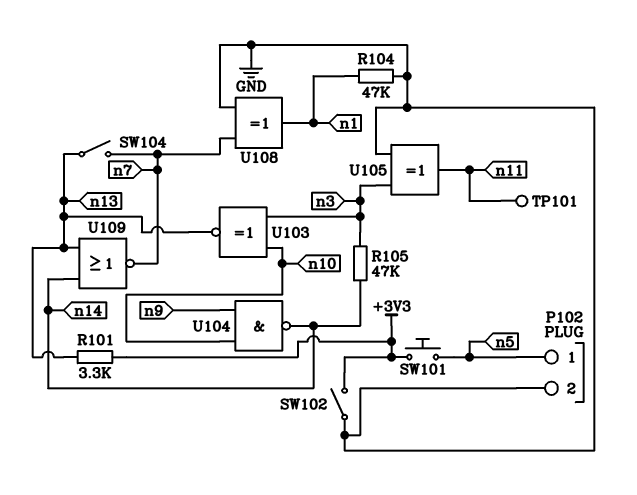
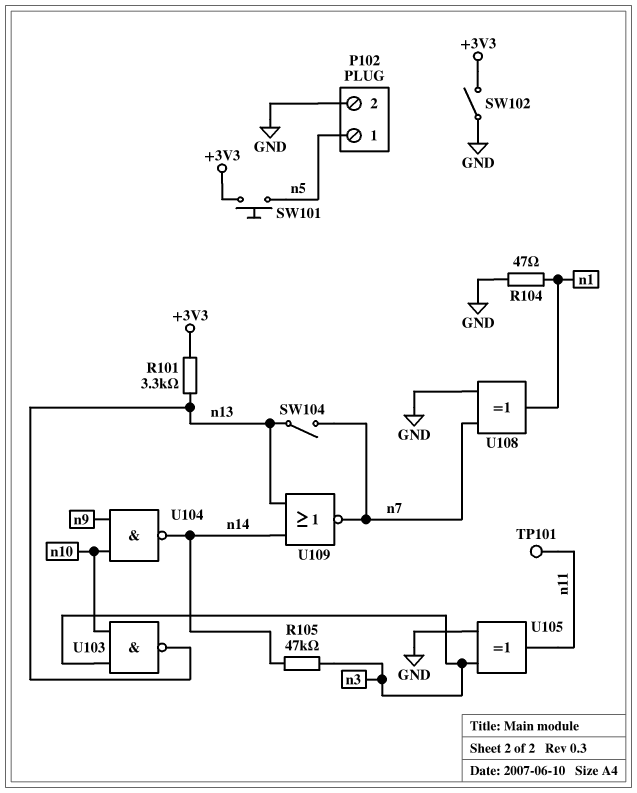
R104: 47k (GND, n1) -> 47 (GND, n1)
U103: XNOR (in n3, in n10, out n13) -> NAND (in n3, in n10, out n13)

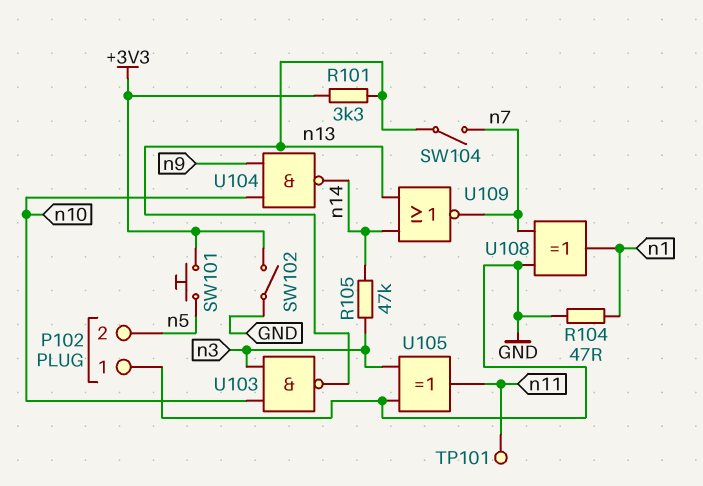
P102 pin 1: n5 -> GND
P102 pin 2: GND -> n5

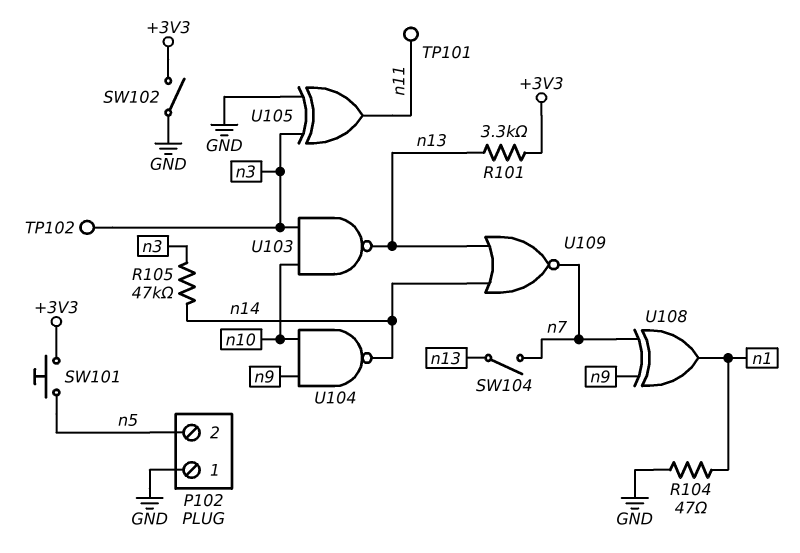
TP102: none -> test point (n3)
U108: XOR (in GND, in n7, out n1) -> XOR (in n7, in n9, out n1)

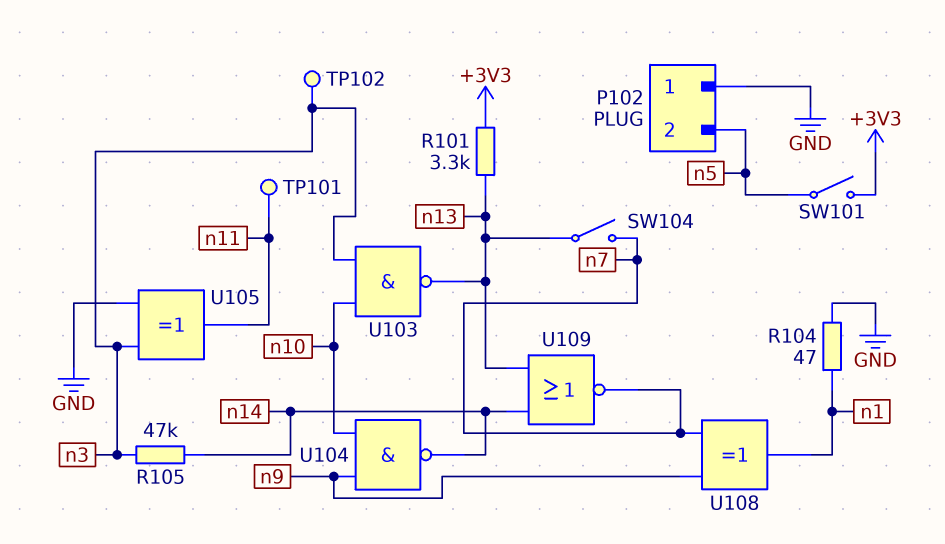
SW101: button (+3V3, n5) -> switch (+3V3, n5)
SW102: switch (+3V3, GND) -> none

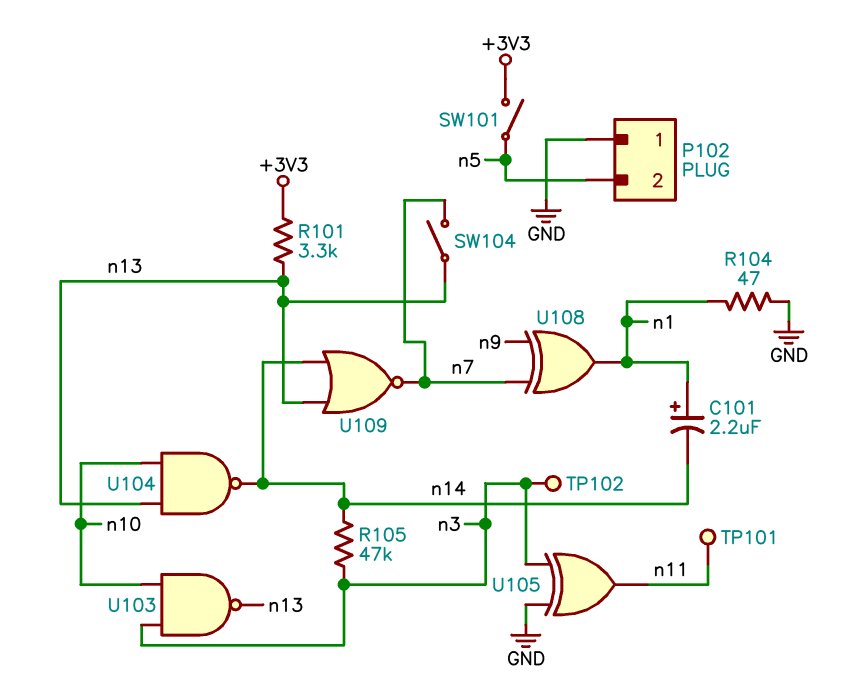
C101: none -> 2.2uF (plus n1, minus n14)
U104: NAND (in n9, in n10, out n14) -> NAND (in n10, in n13, out n14)

